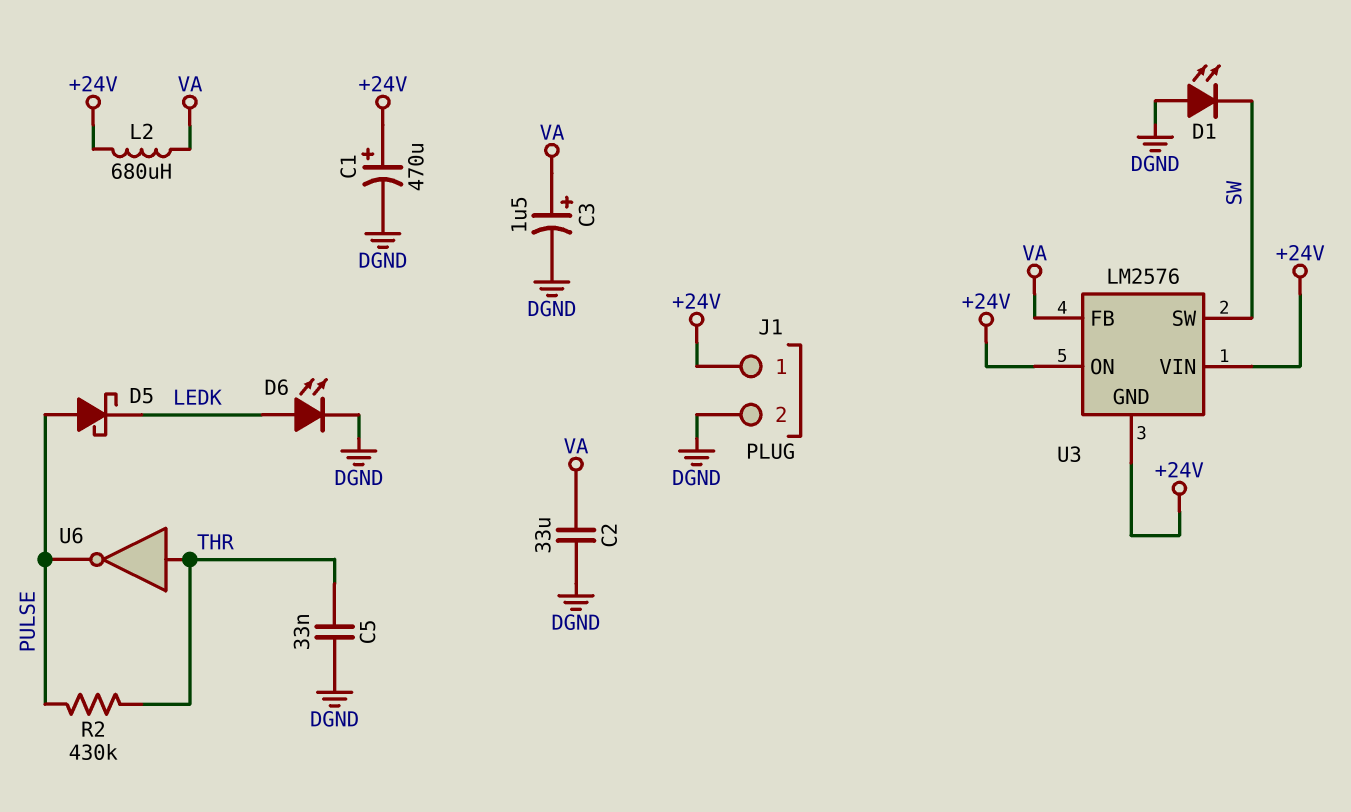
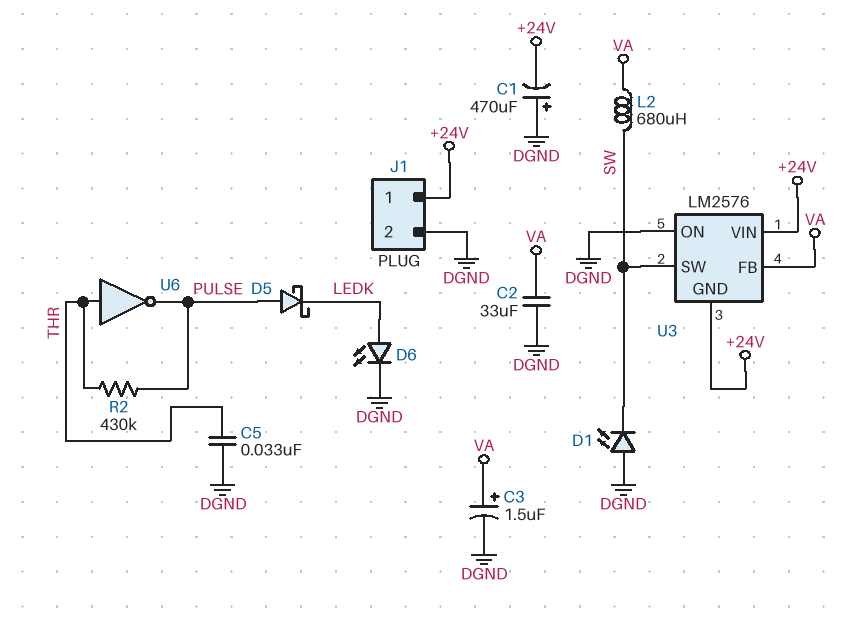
C1: 470uF (plus +24V, minus DGND) -> 470uF (plus DGND, minus +24V)
L2: 680uH (+24V, VA) -> 680uH (SW, VA)
U3 pin ON: +24V -> DGND

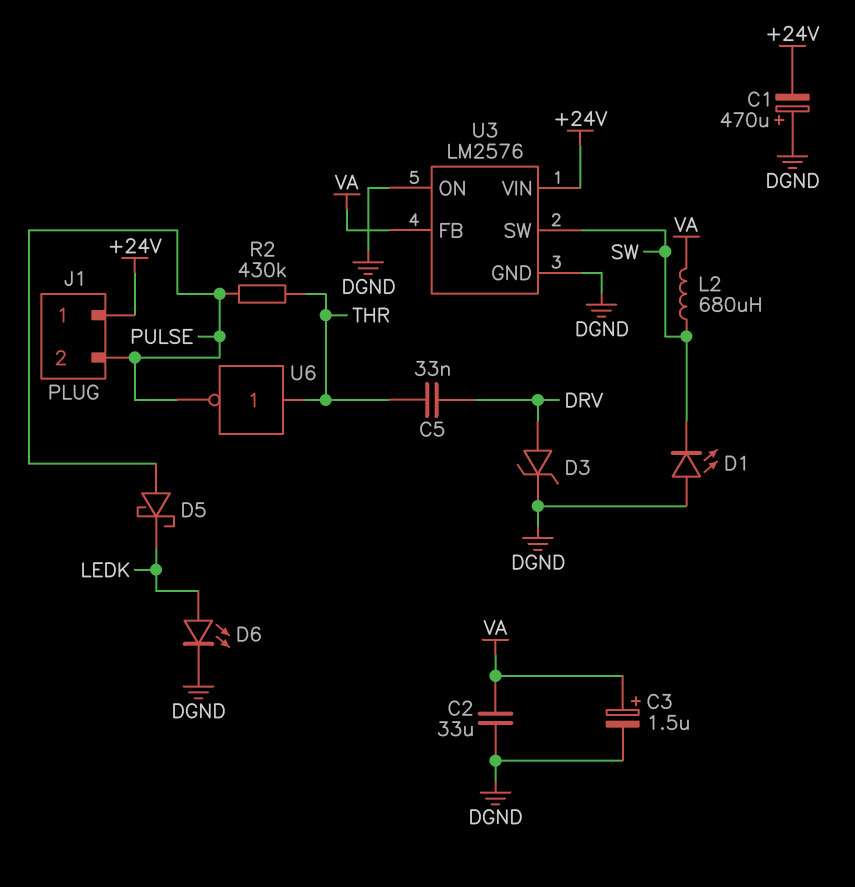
C5: 33nF (DGND, THR) -> 33nF (DRV, THR)
D3: none -> zener (A DRV, K DGND)
J1 pin 2: DGND -> PULSE
U3 pin GND: +24V -> DGND

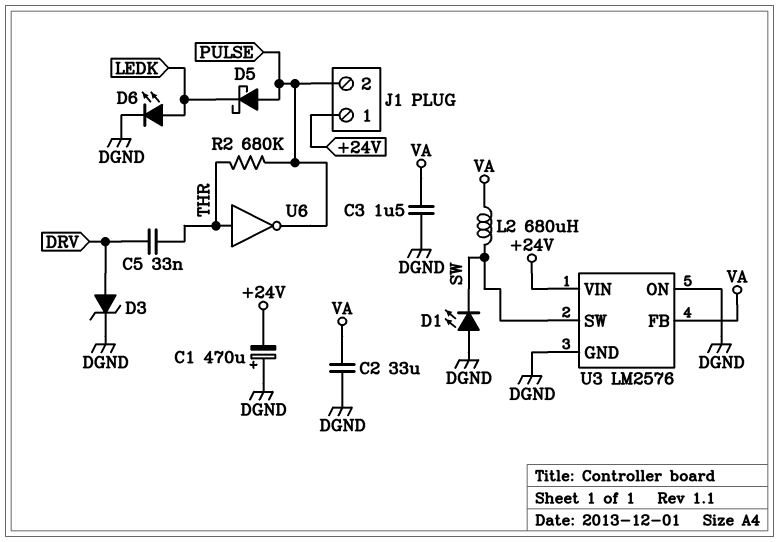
C3: 1.5uF (plus VA, minus DGND) -> 1.5uF (DGND, VA)
R2: 430k (PULSE, THR) -> 680k (PULSE, THR)

